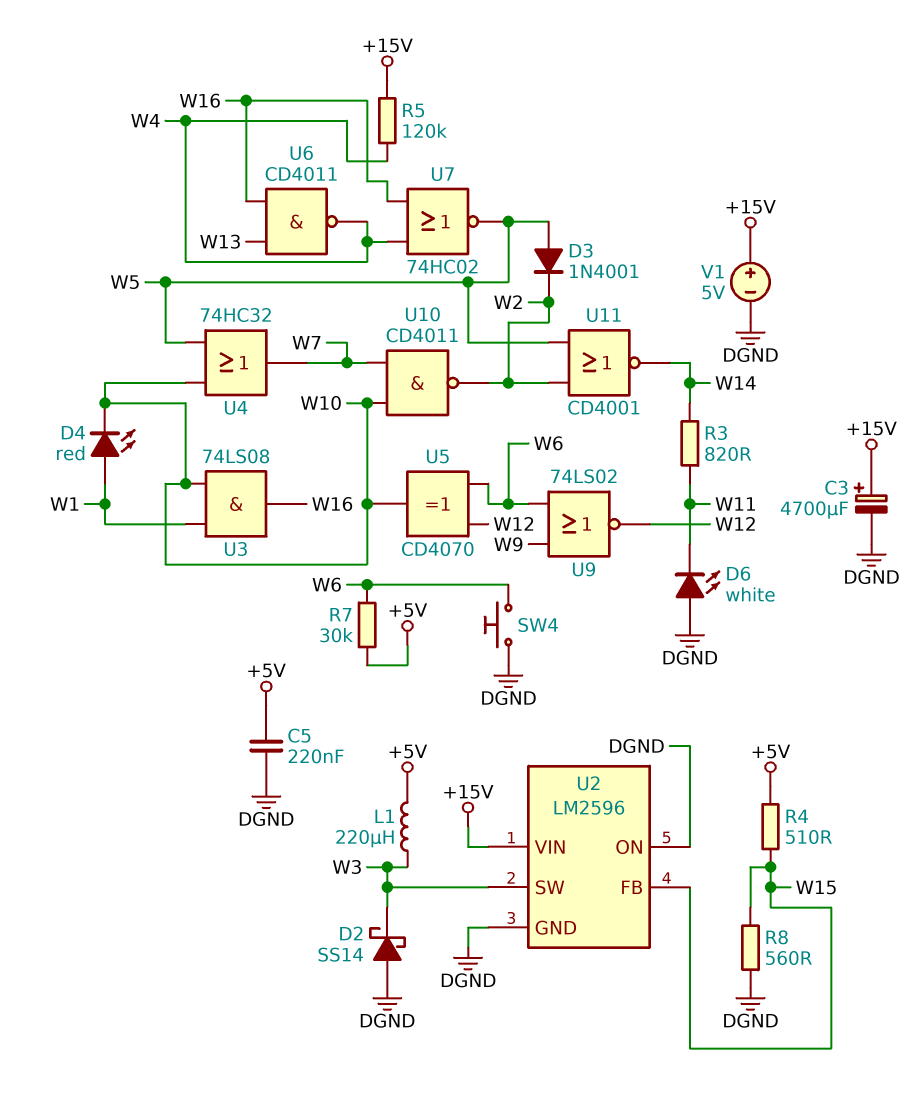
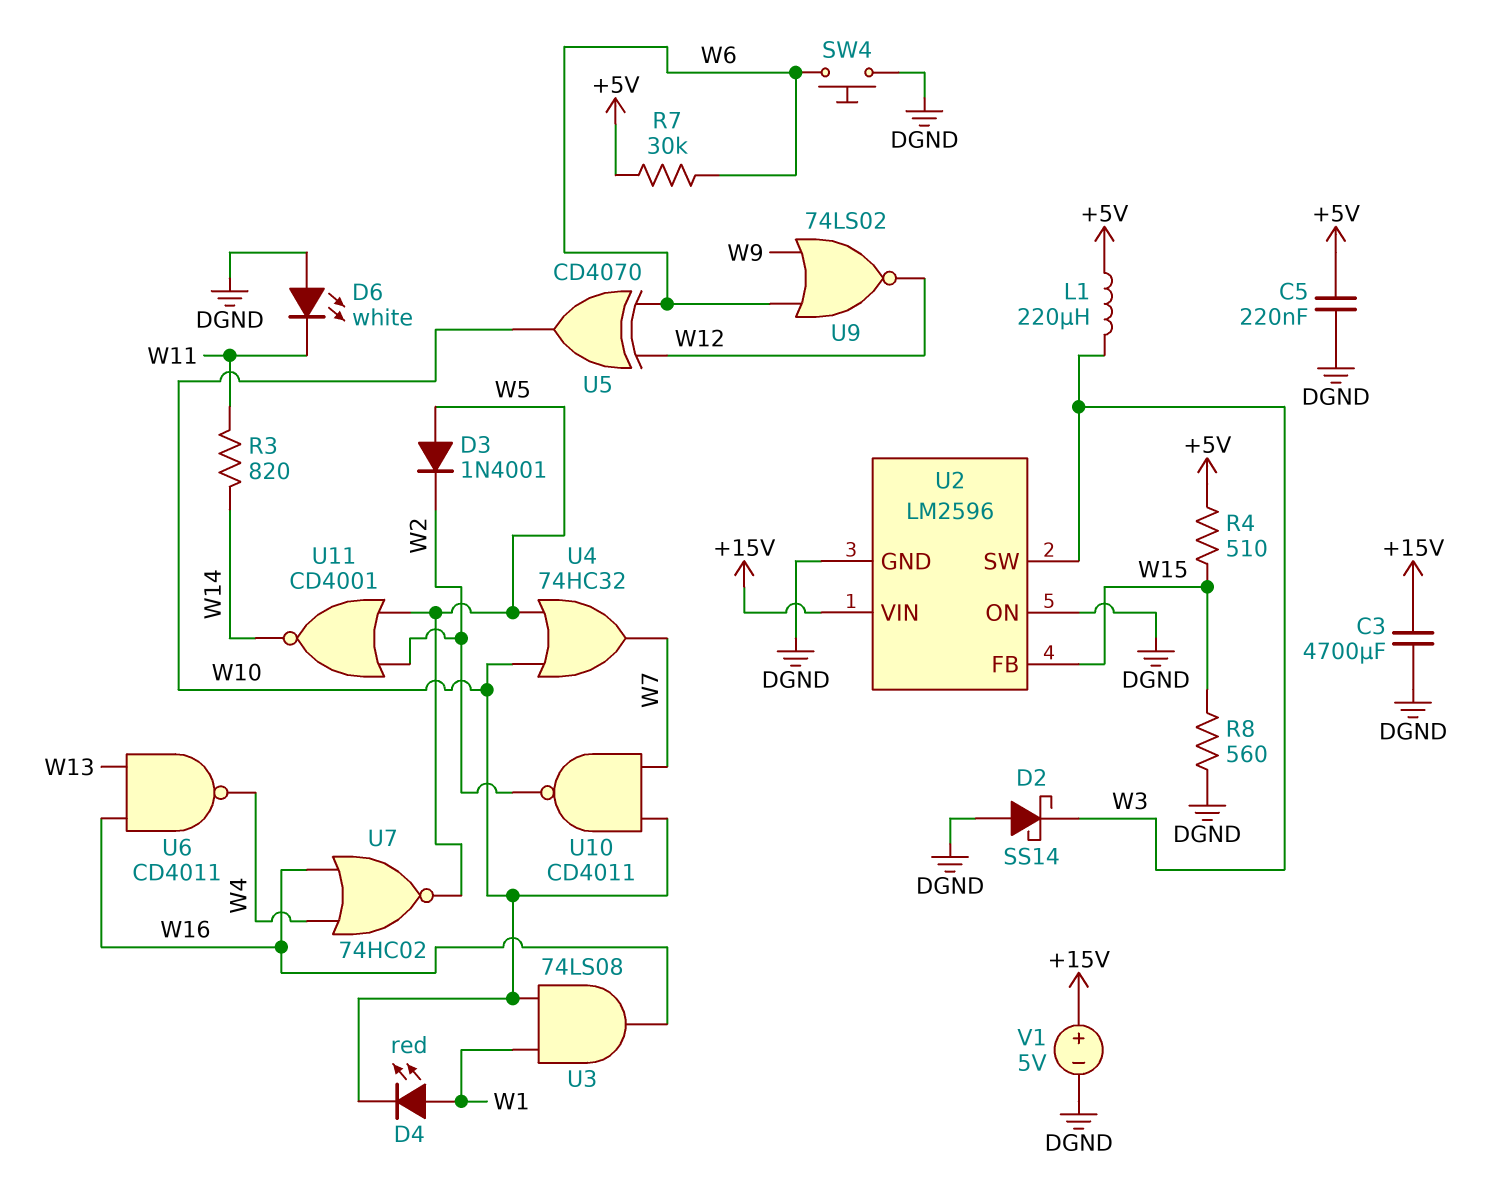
C3: 4700uF (plus +15V, minus DGND) -> 4700uF (+15V, DGND)
R5: 120k (+15V, W4) -> none

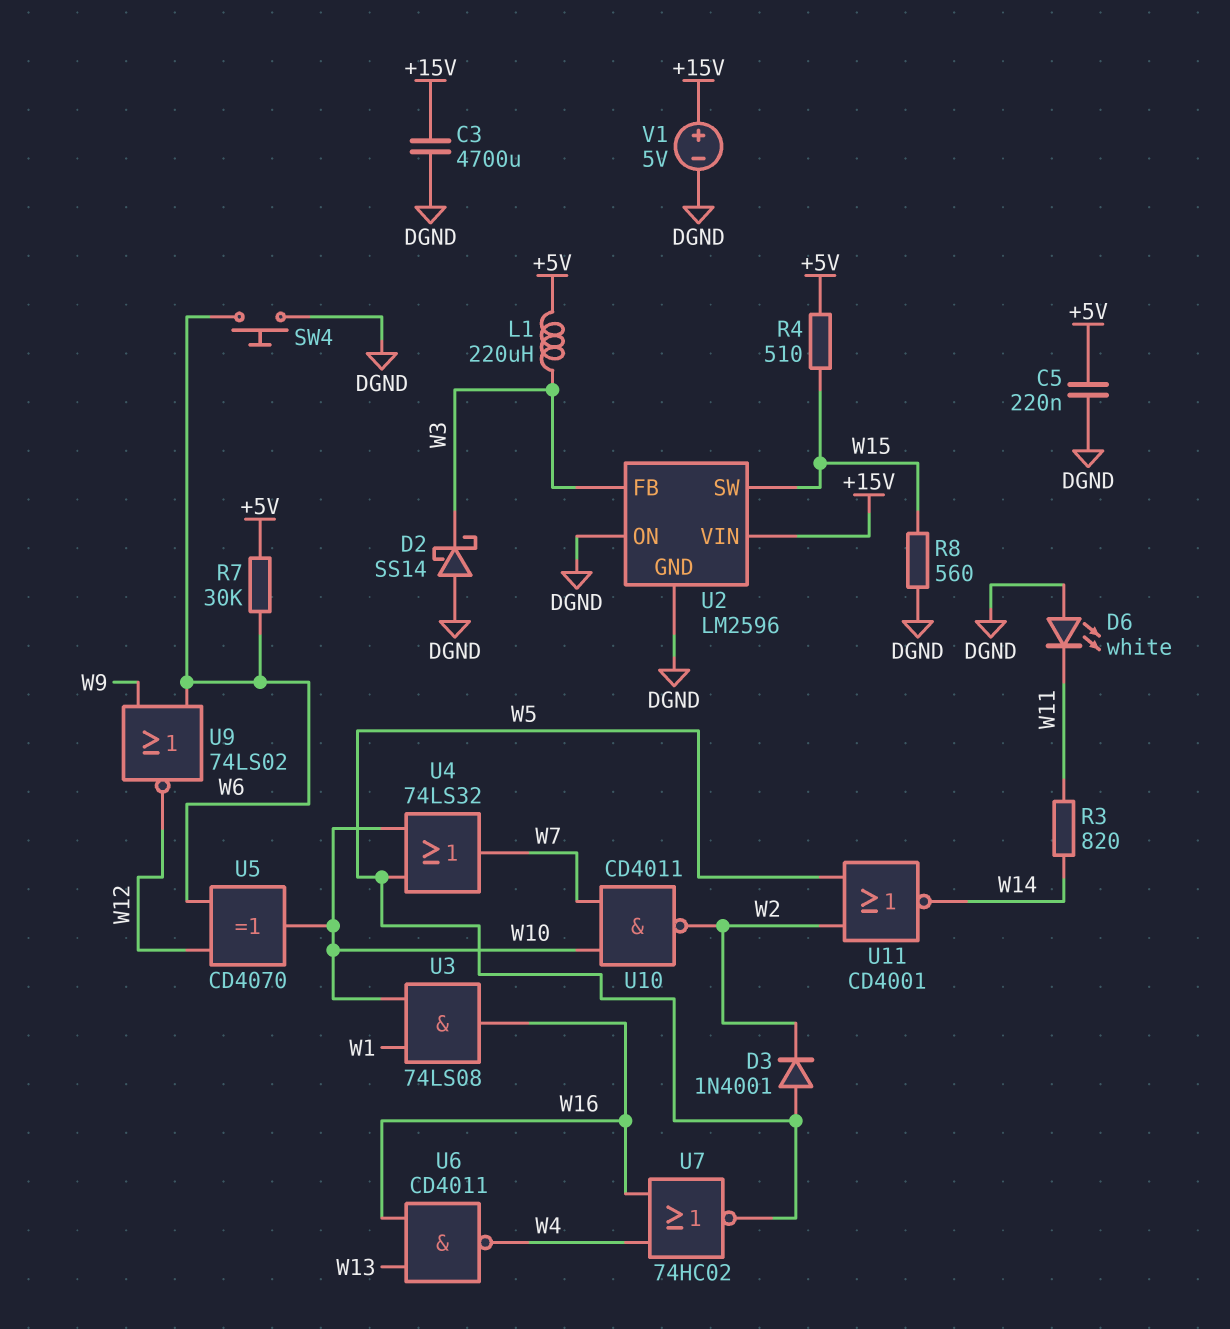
D4: LED red (A W1, K W10) -> none
U2 pin FB: W15 -> W3
U2 pin SW: W3 -> W15
U4: OR 74HC32 (in W5, in W10, out W7) -> OR 74LS32 (in W5, in W10, out W7)

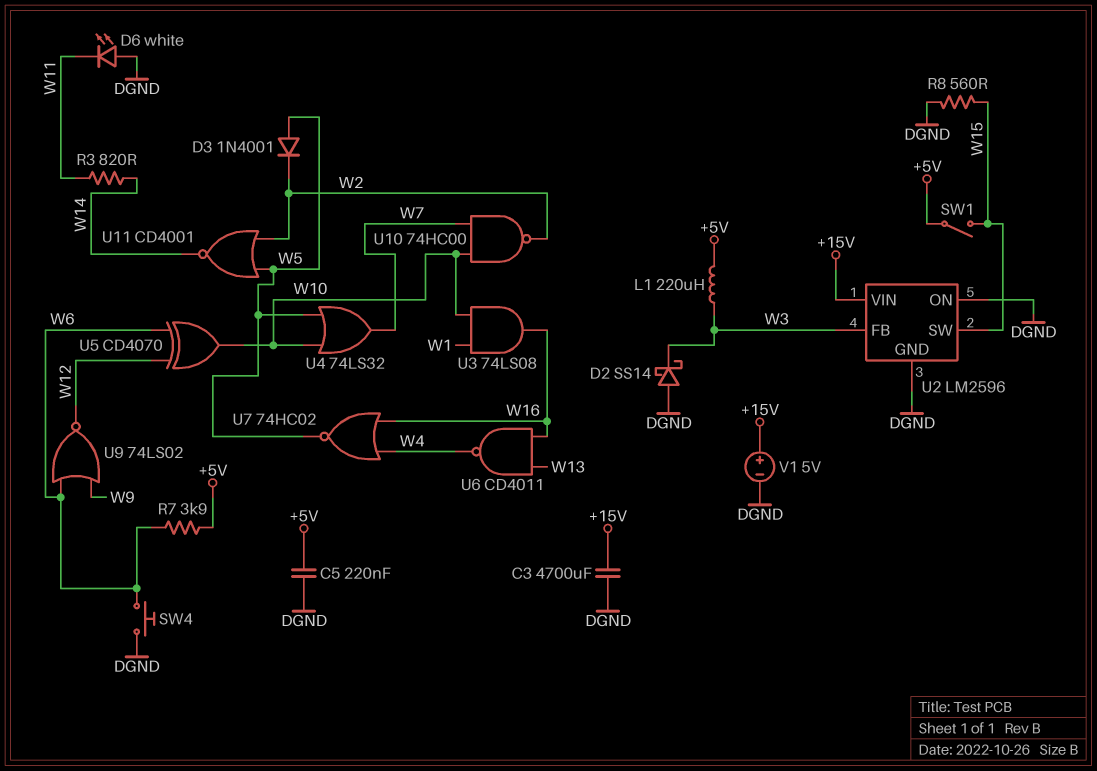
R4: 510 (+5V, W15) -> none
R7: 30k (+5V, W6) -> 3.9k (+5V, W6)
SW1: none -> switch (+5V, W15)
U10: NAND CD4011 (in W7, in W10, out W2) -> NAND 74HC00 (in W7, in W10, out W2)

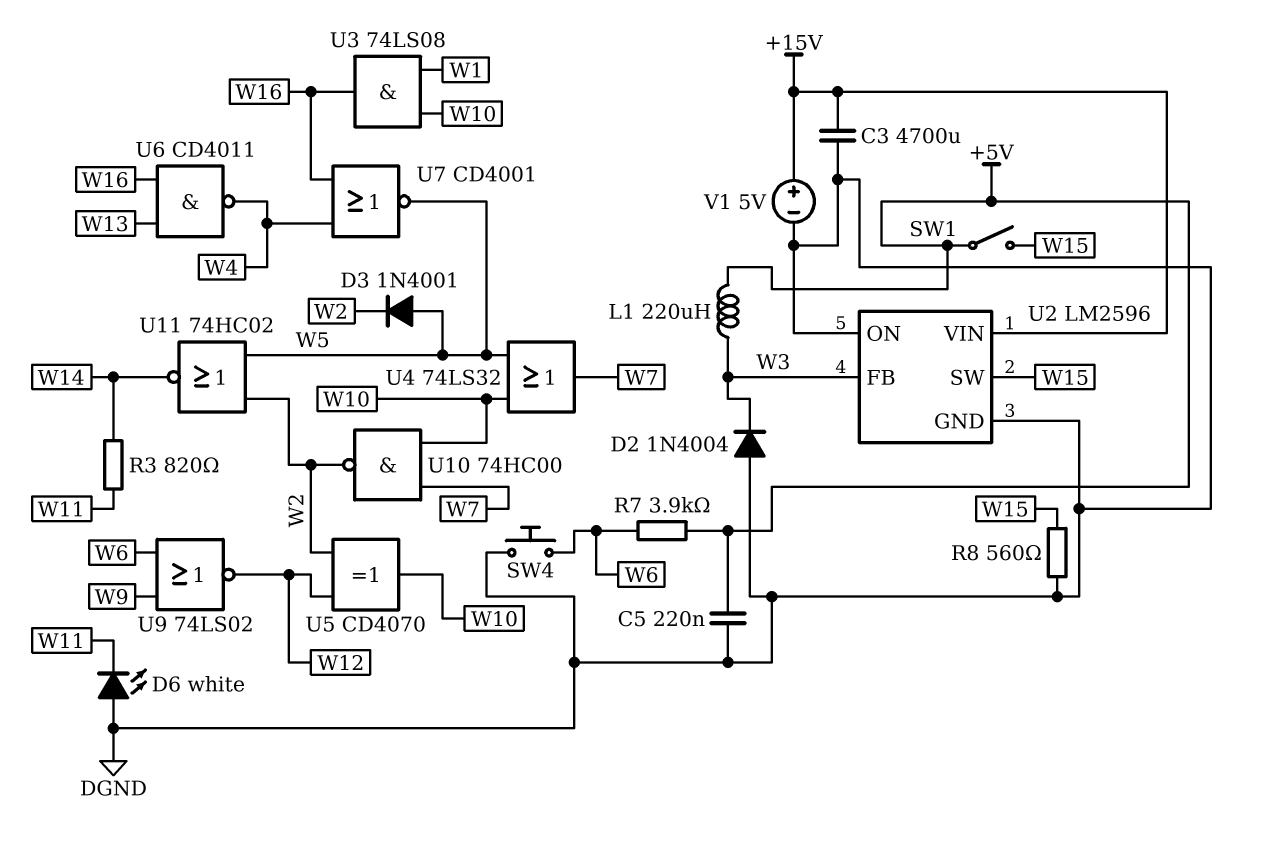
D2: schottky SS14 (A DGND, K W3) -> diode 1N4004 (A DGND, K W3)
U5: XOR CD4070 (in W6, in W12, out W10) -> XOR CD4070 (in W2, in W12, out W10)
U7: NOR 74HC02 (in W4, in W16, out W5) -> NOR CD4001 (in W4, in W16, out W5)
U11: NOR CD4001 (in W2, in W5, out W14) -> NOR 74HC02 (in W2, in W5, out W14)

